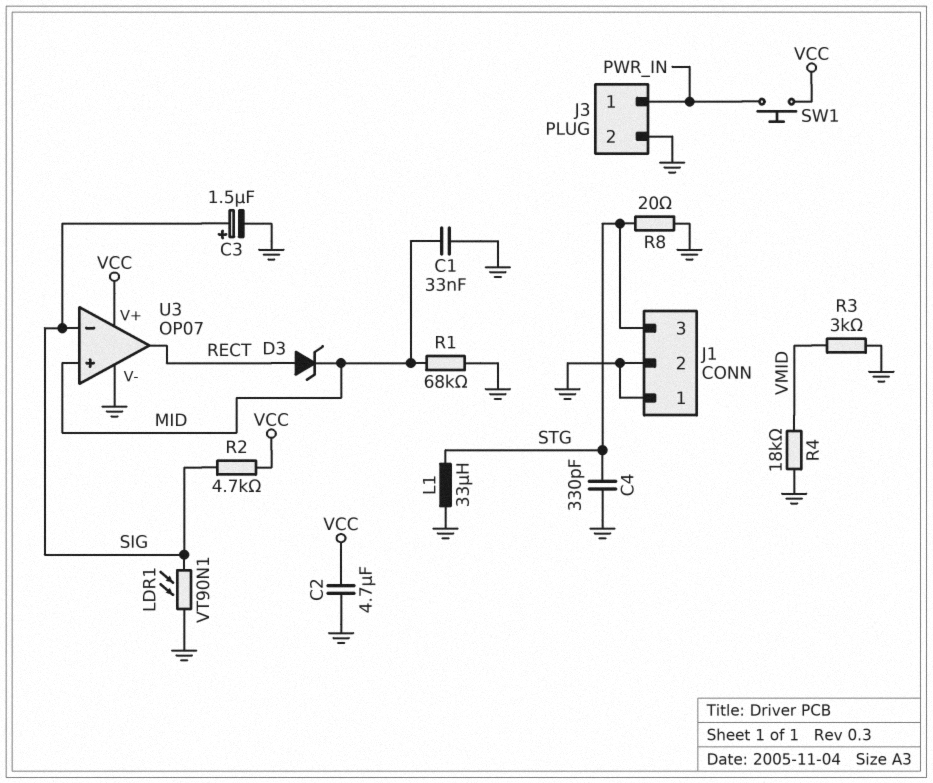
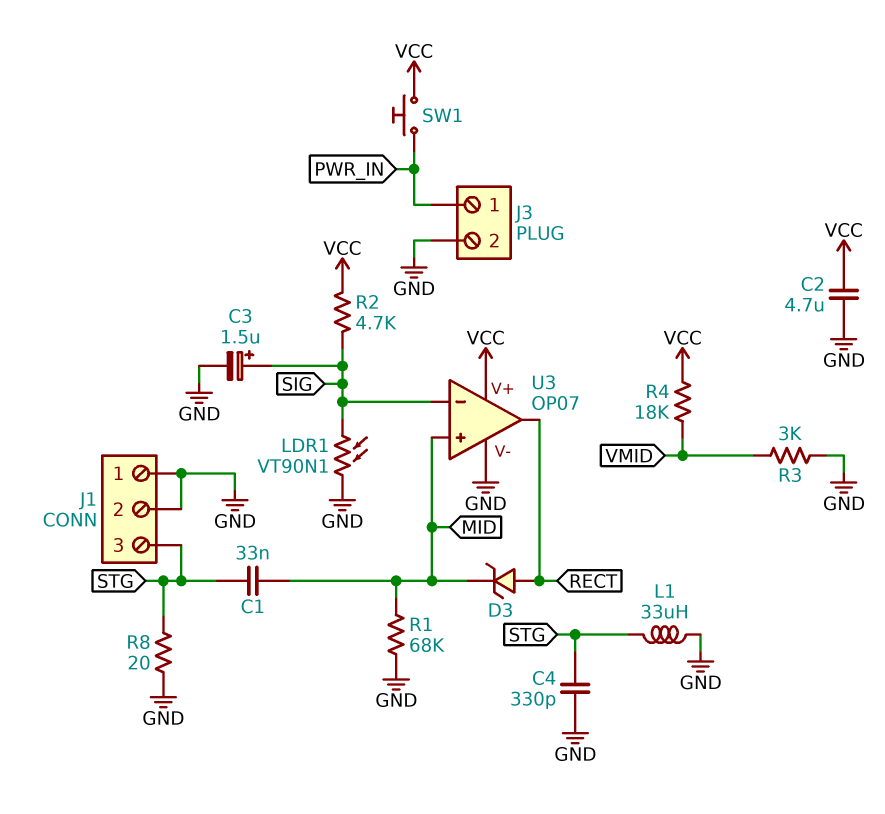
C1: 33nF (GND, MID) -> 33nF (MID, STG)
R4: 18k (GND, VMID) -> 18k (VCC, VMID)

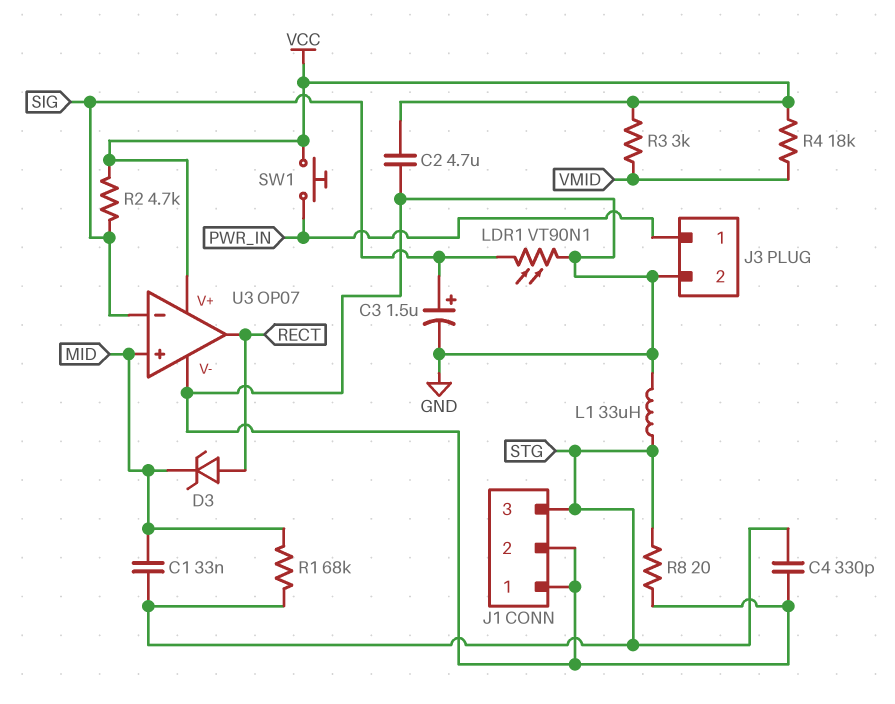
R1: 68k (GND, MID) -> 68k (MID, STG)
R3: 3k (GND, VMID) -> 3k (VCC, VMID)

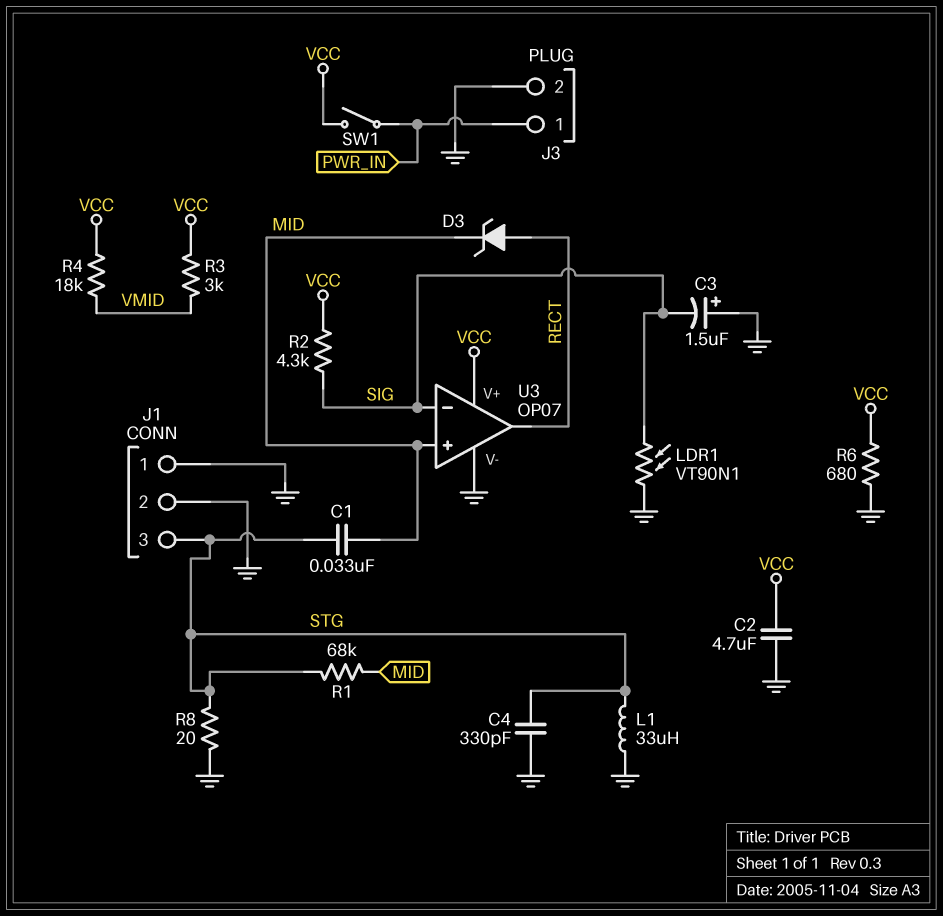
C3: 1.5uF (plus SIG, minus GND) -> 1.5uF (plus GND, minus SIG)
R2: 4.7k (SIG, VCC) -> 4.3k (SIG, VCC)
R6: none -> 680 (GND, VCC)
SW1: button (PWR_IN, VCC) -> switch (PWR_IN, VCC)

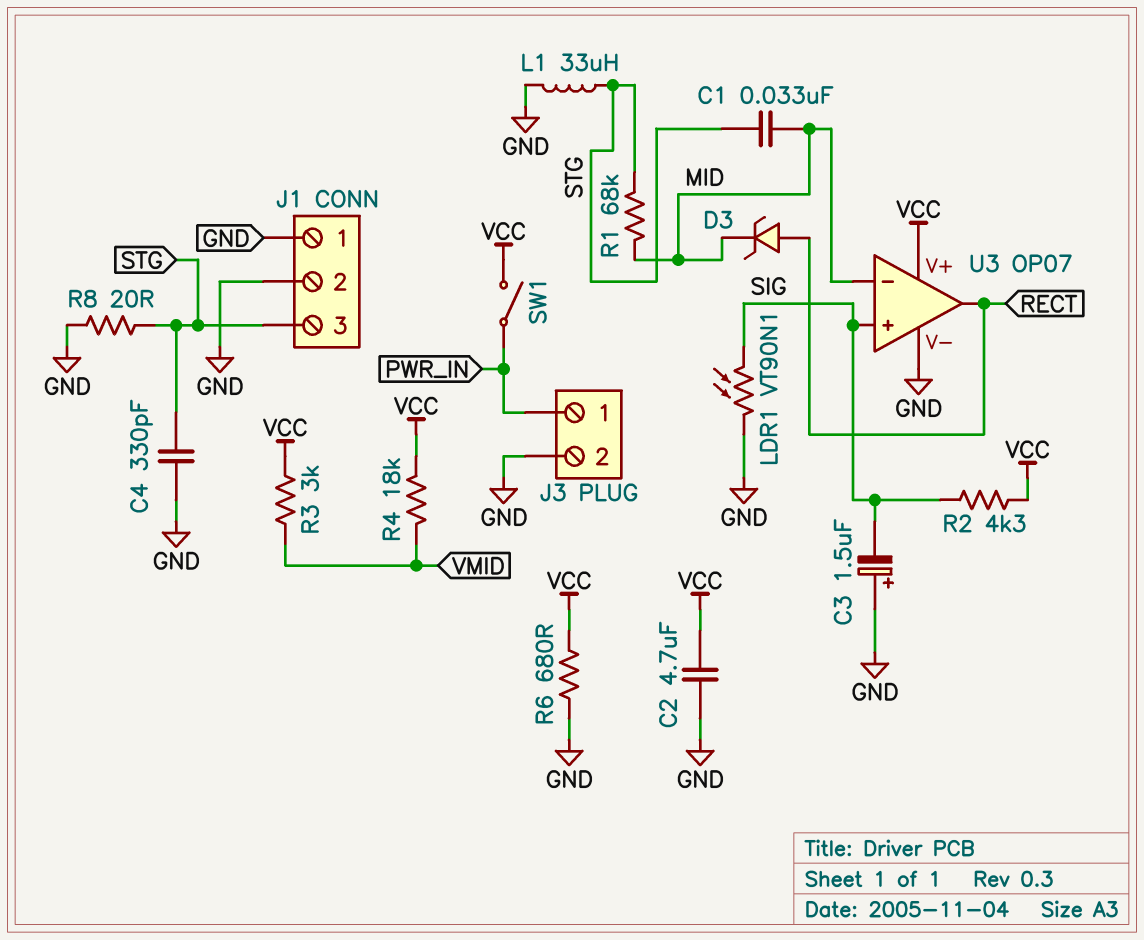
U3 pin in+: MID -> SIG
U3 pin in-: SIG -> MID

